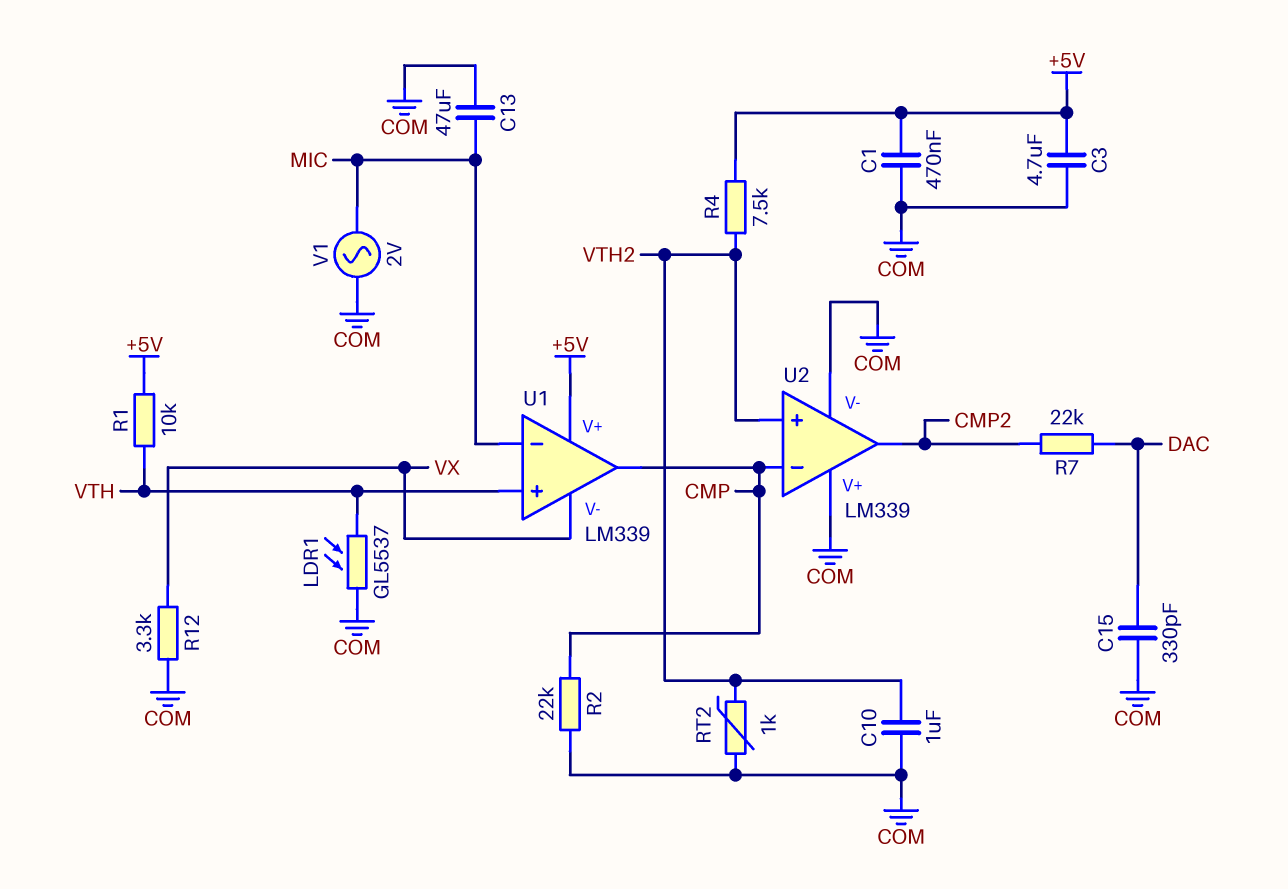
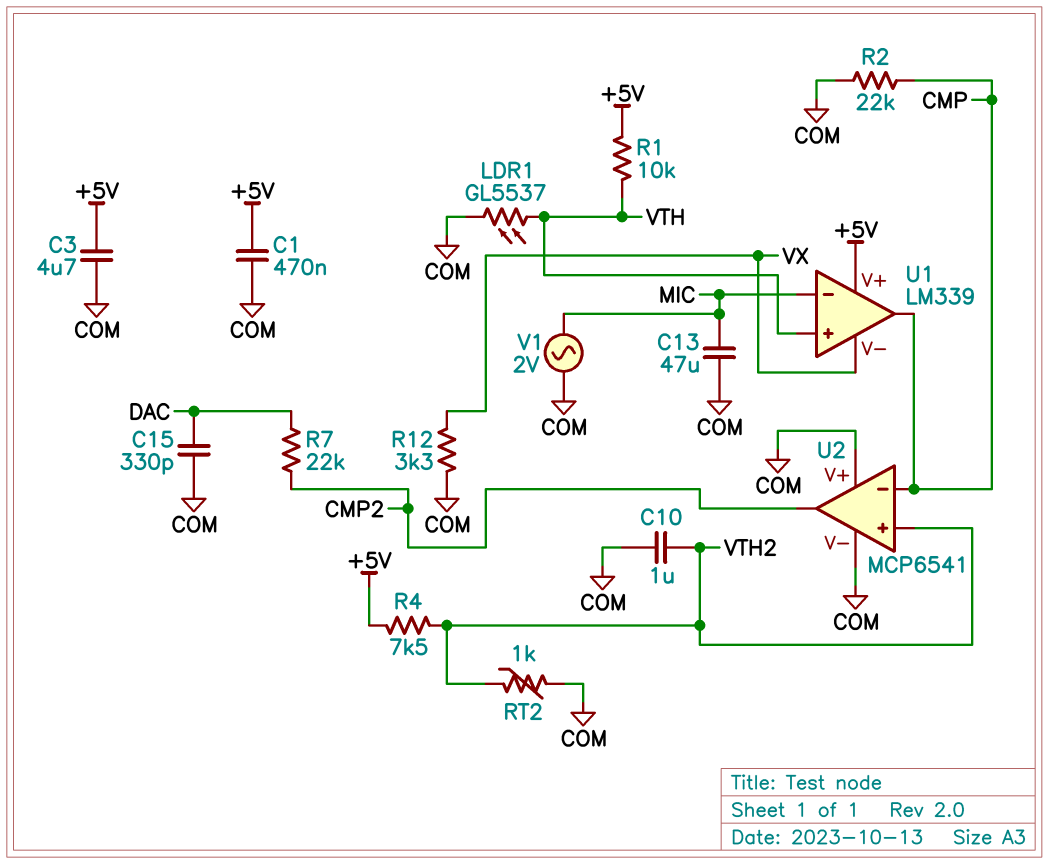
U2: LM339 -> MCP6541

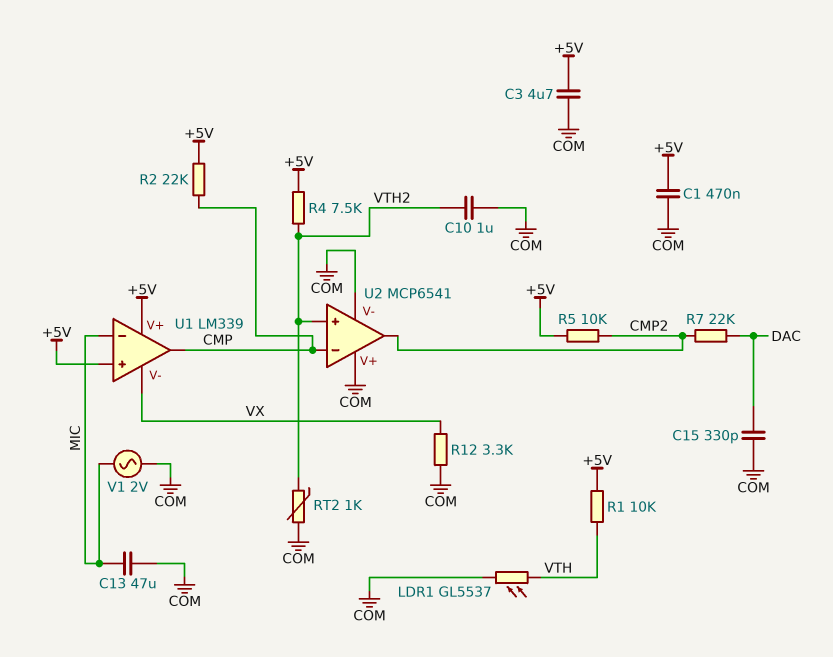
R2: 22k (CMP, COM) -> 22k (+5V, CMP)
R5: none -> 10k (+5V, CMP2)
U1 pin in+: VTH -> +5V

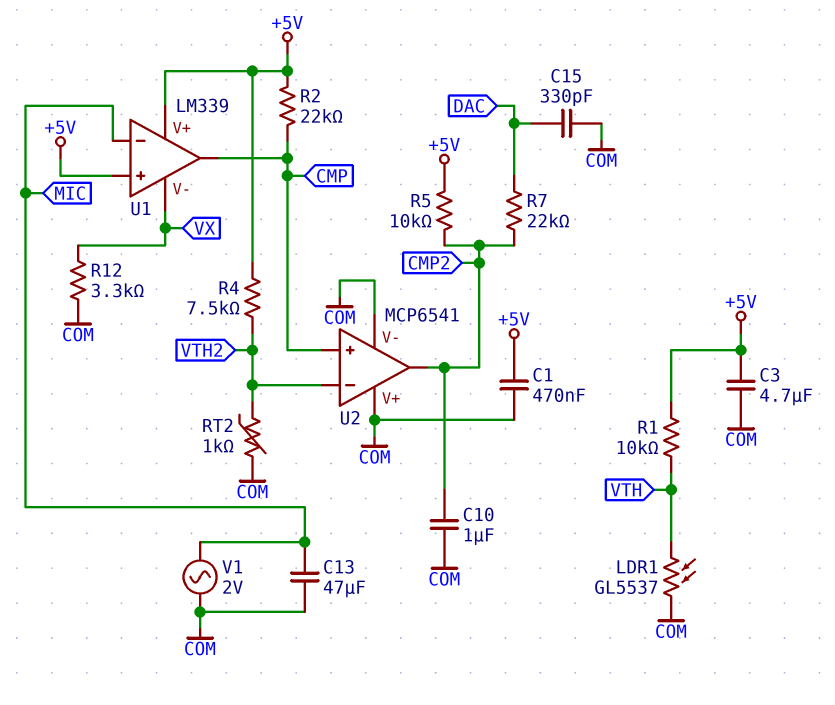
C10: 1uF (COM, VTH2) -> 1uF (CMP2, COM)
U2 pin in+: VTH2 -> CMP
U2 pin in-: CMP -> VTH2

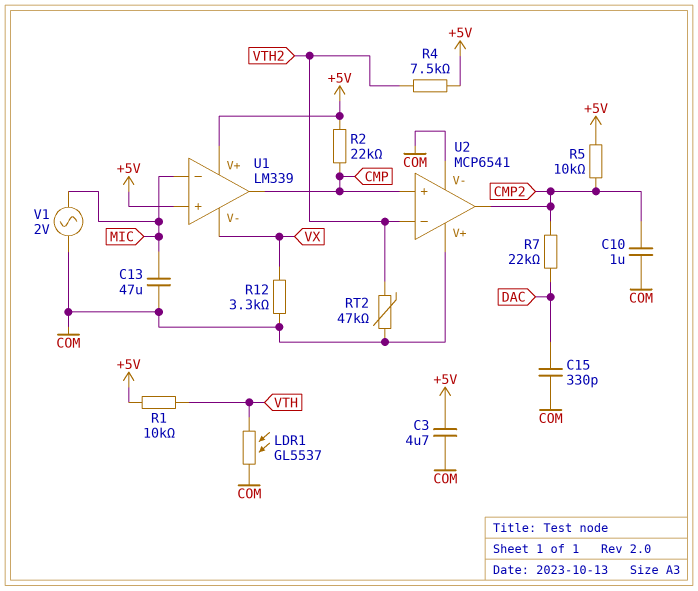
C1: 470nF (+5V, COM) -> none
RT2: 1k (COM, VTH2) -> 47k (COM, VTH2)

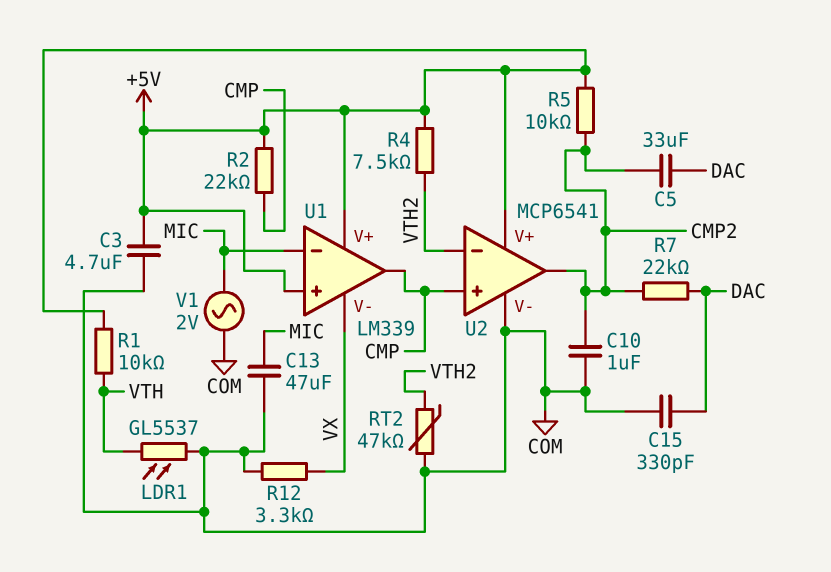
C5: none -> 33uF (CMP2, DAC)
U2 pin V+: COM -> +5V

